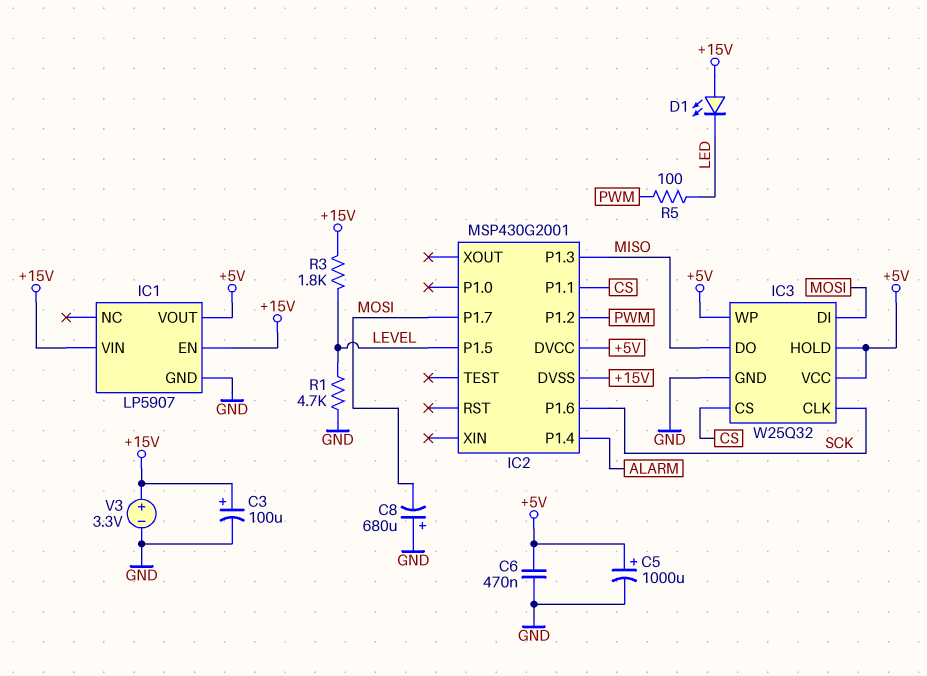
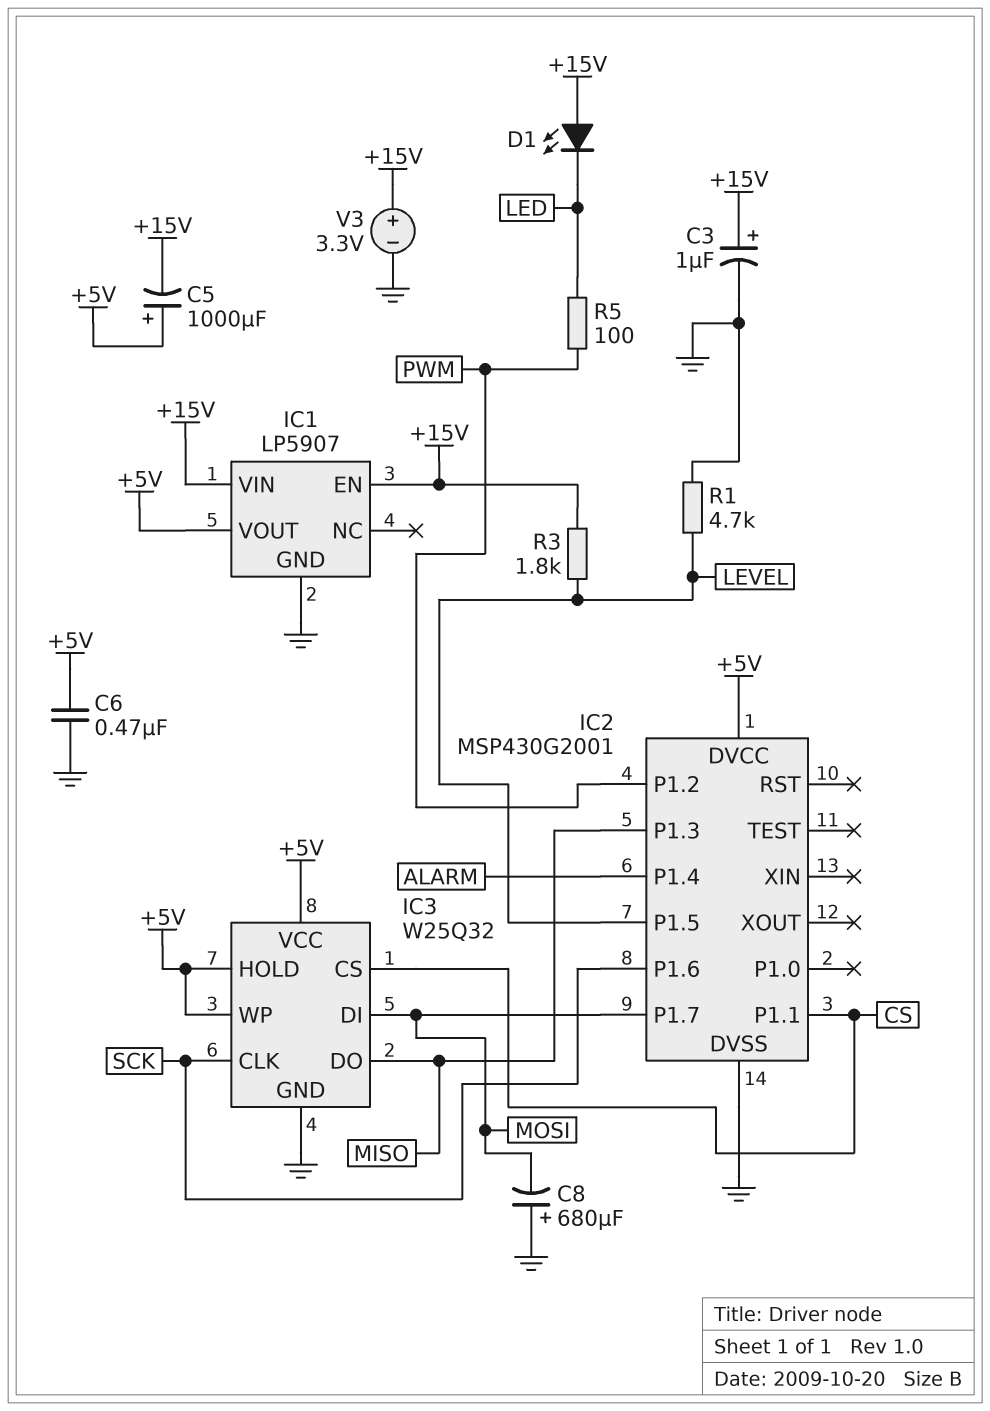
C3: 100uF (plus +15V, minus GND) -> 1uF (plus +15V, minus GND)
C5: 1000uF (plus +5V, minus GND) -> 1000uF (plus +5V, minus +15V)
IC2 pin DVSS: +15V -> GND

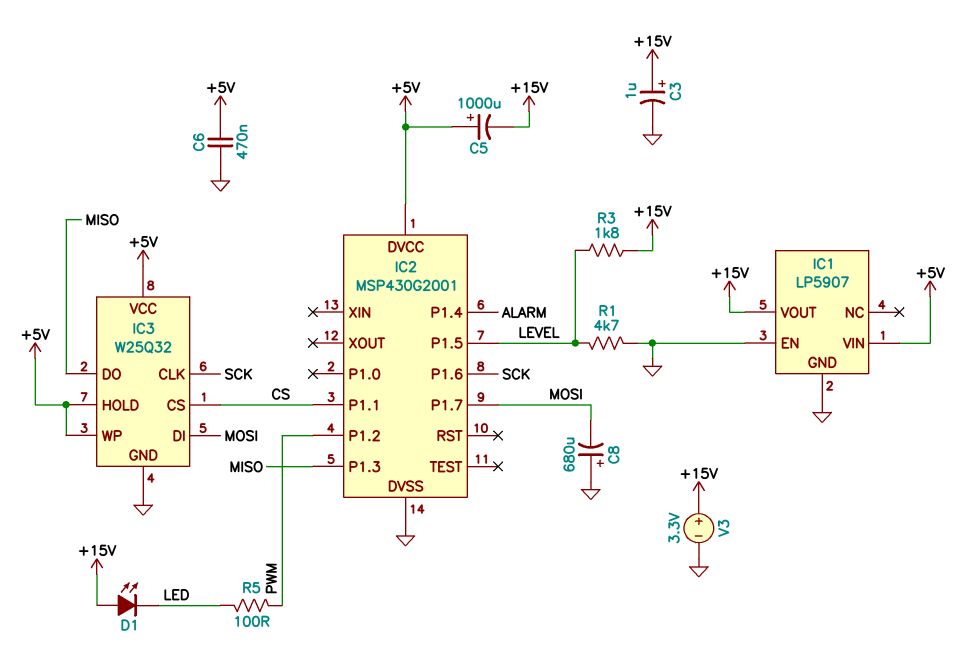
IC1 pin EN: +15V -> GND
IC1 pin VIN: +15V -> +5V
IC1 pin VOUT: +5V -> +15V

